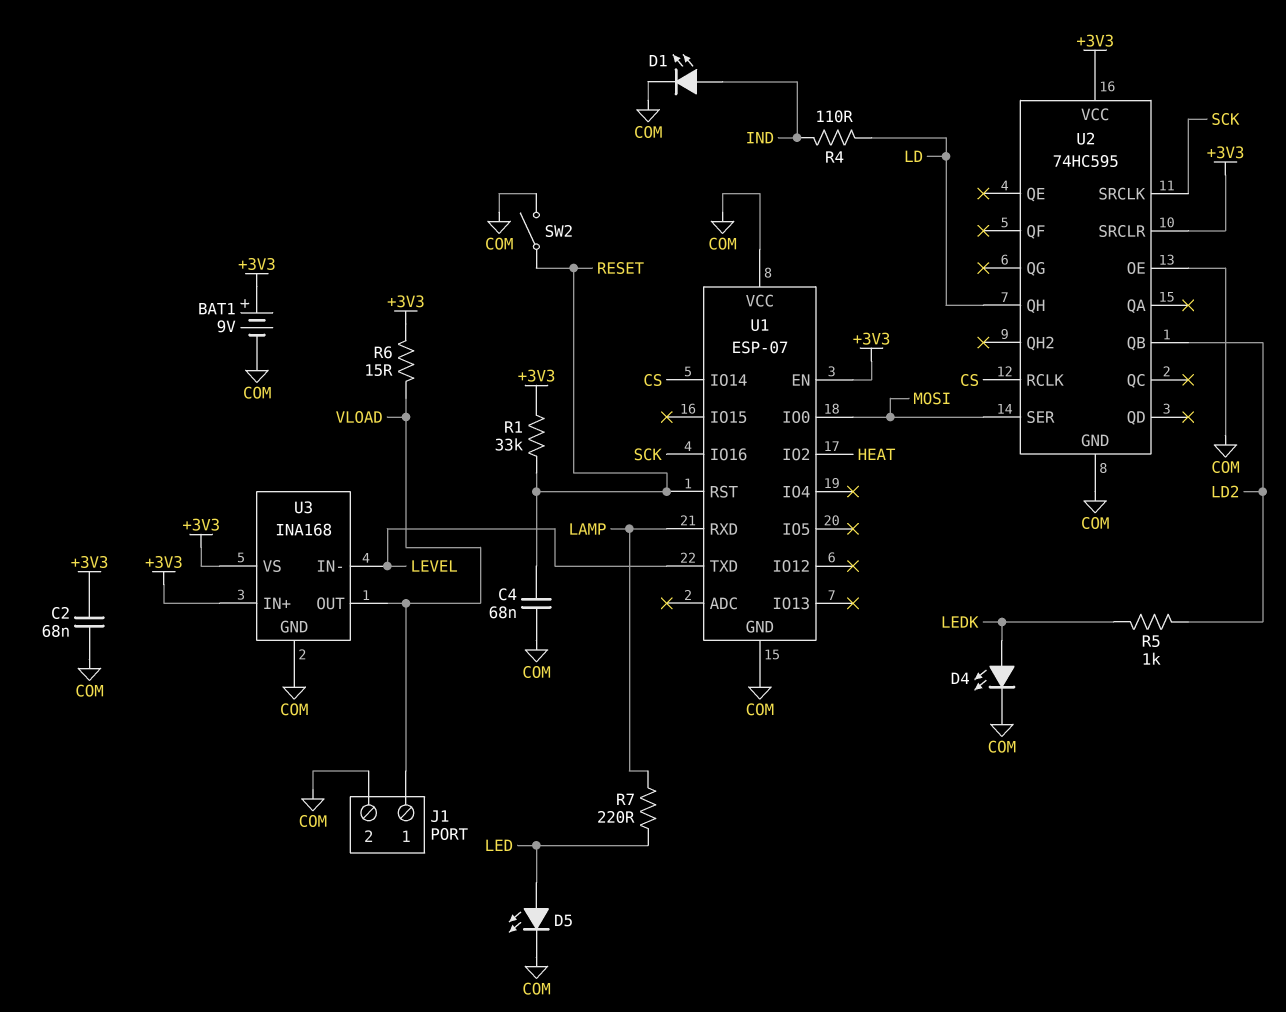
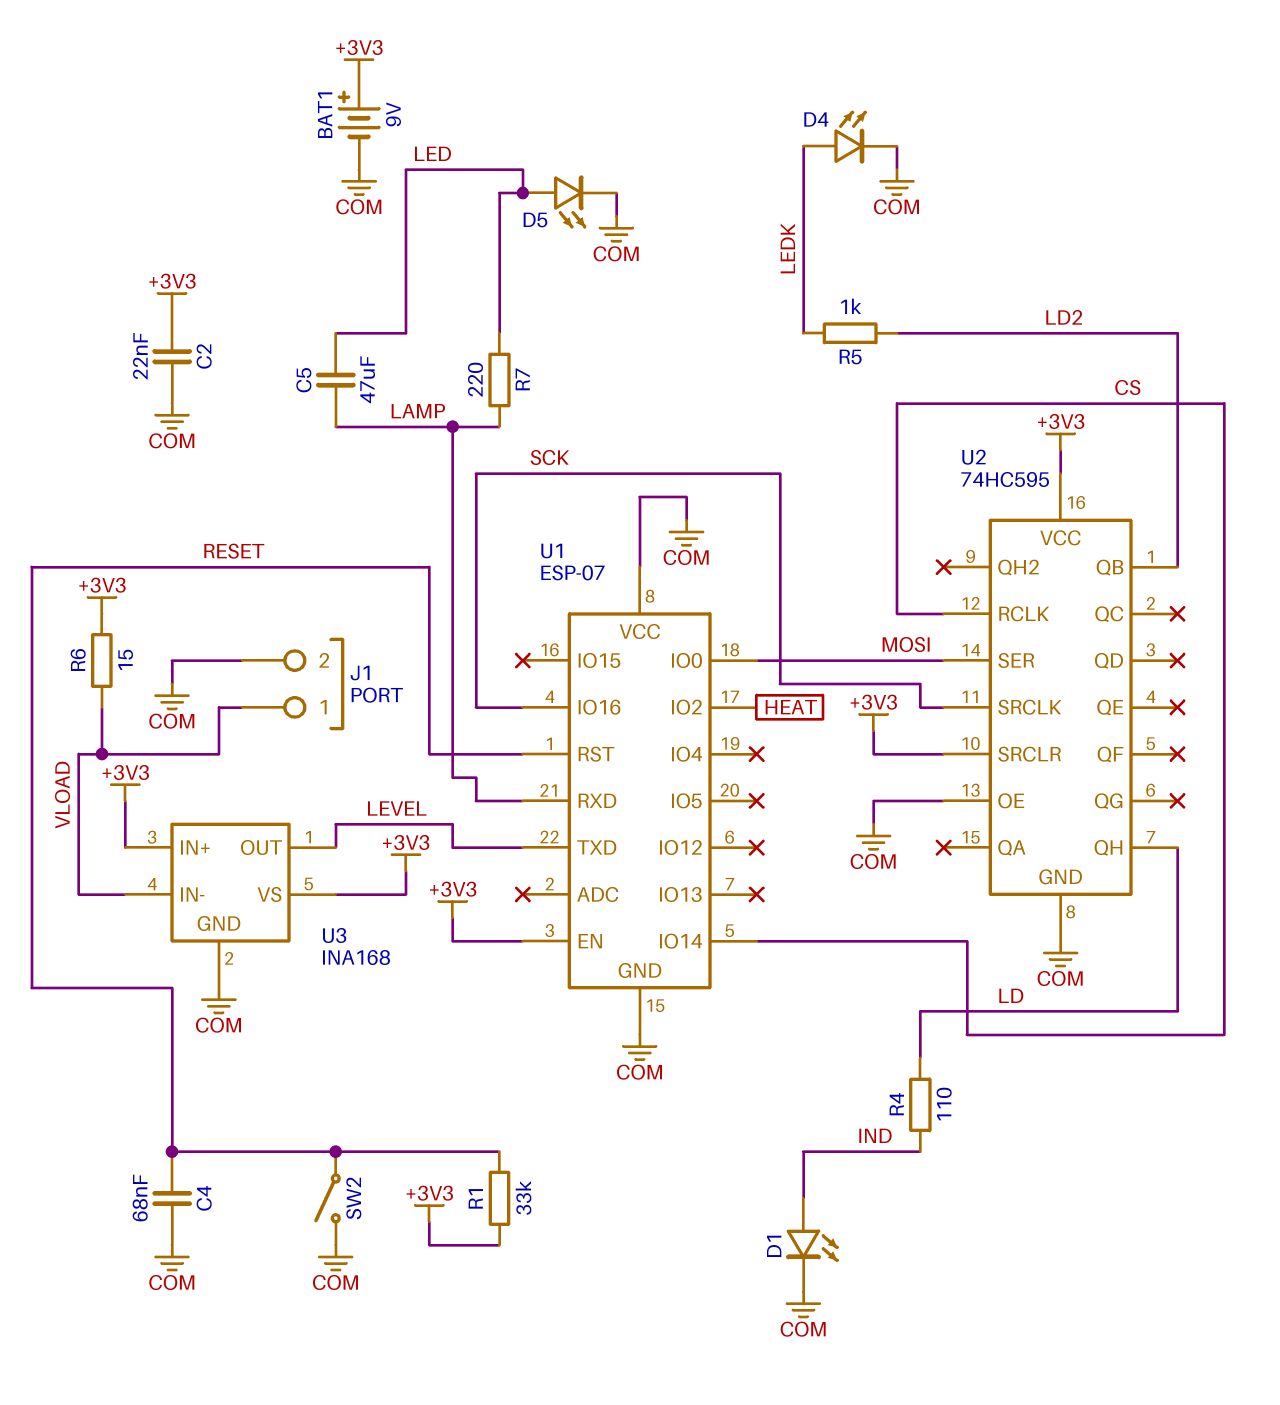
C2: 68nF (+3V3, COM) -> 22nF (+3V3, COM)
C5: none -> 47uF (LAMP, LED)
U3 pin IN-: LEVEL -> VLOAD
U3 pin OUT: VLOAD -> LEVEL

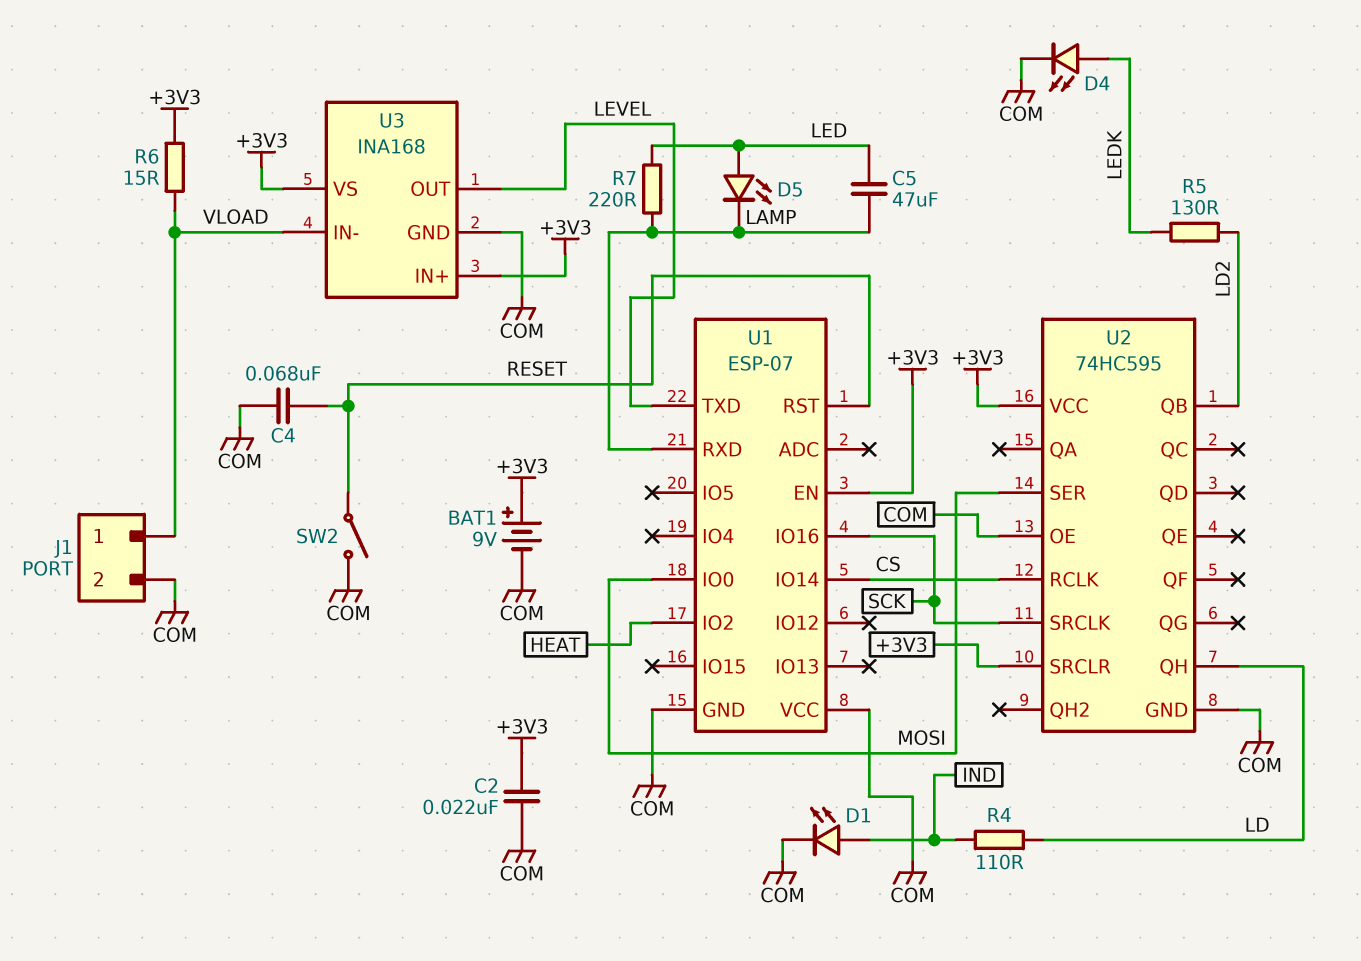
D5: LED (A LED, K COM) -> LED (A LED, K LAMP)
R1: 33k (+3V3, RESET) -> none
R5: 1k (LD2, LEDK) -> 130 (LD2, LEDK)

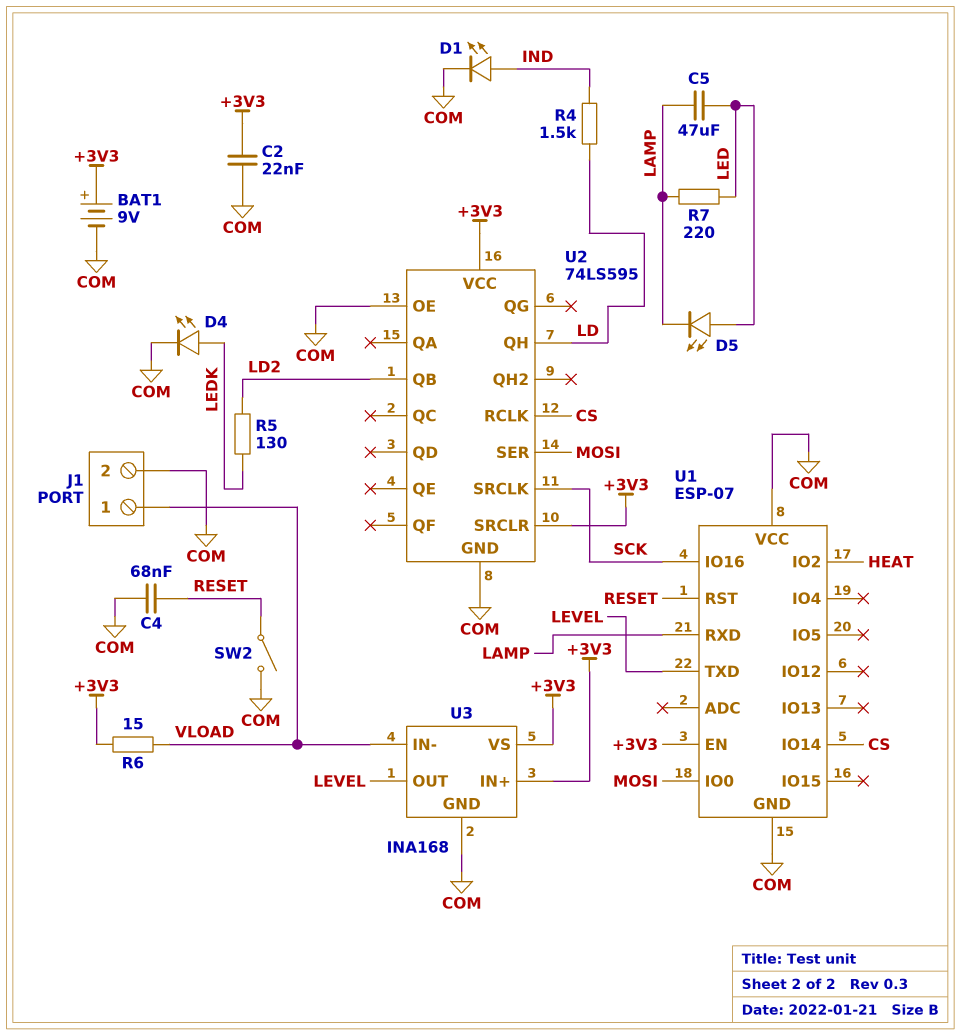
R4: 110 (IND, LD) -> 1.5k (IND, LD)
U2: 74HC595 -> 74LS595

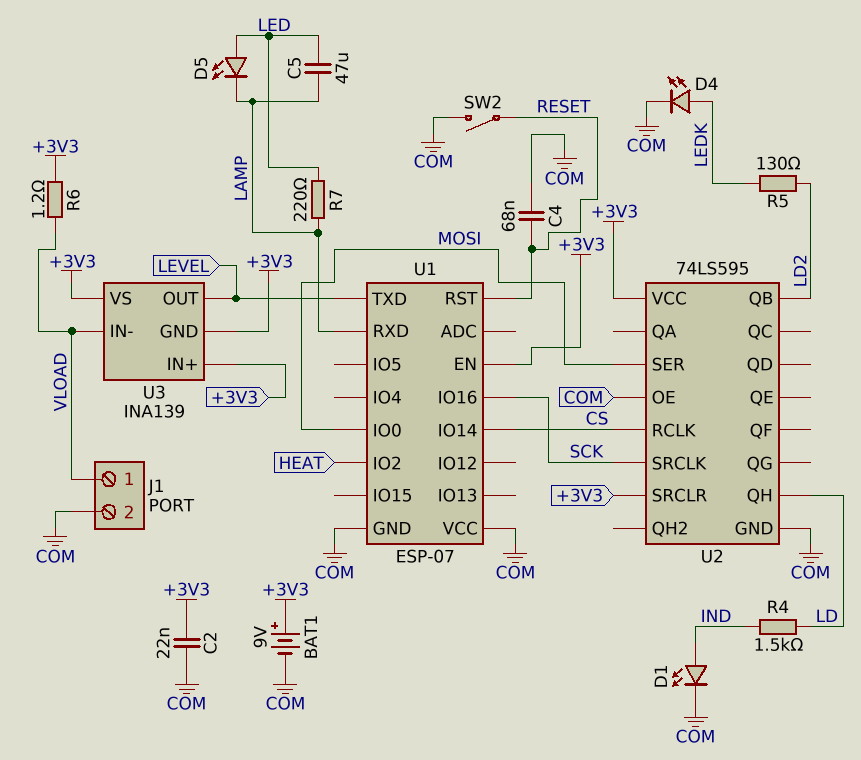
R6: 15 (+3V3, VLOAD) -> 1.2 (+3V3, VLOAD)
U3: INA168 -> INA139
U3 pin GND: COM -> +3V3

